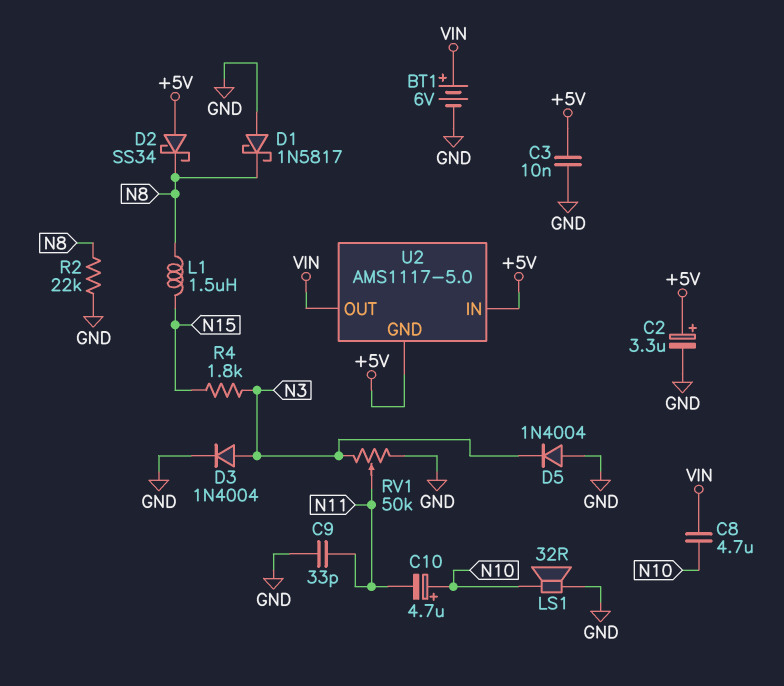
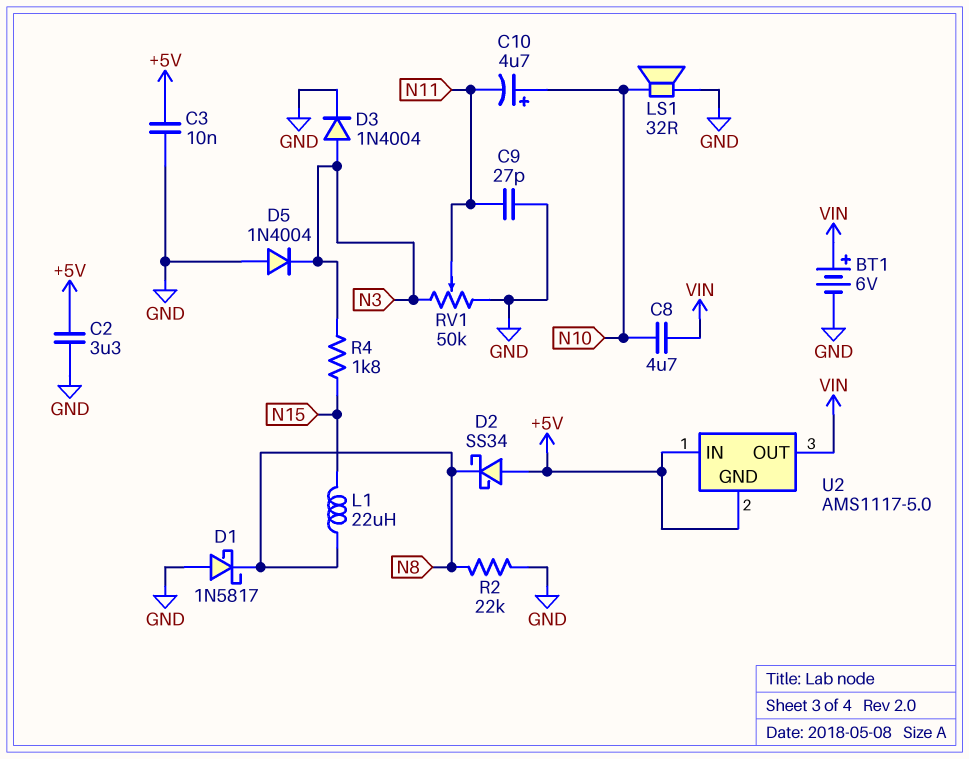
C2: 3.3uF (plus +5V, minus GND) -> 3.3uF (+5V, GND)
C9: 33pF (GND, N11) -> 27pF (GND, N11)
L1: 1.5uH (N8, N15) -> 22uH (N8, N15)

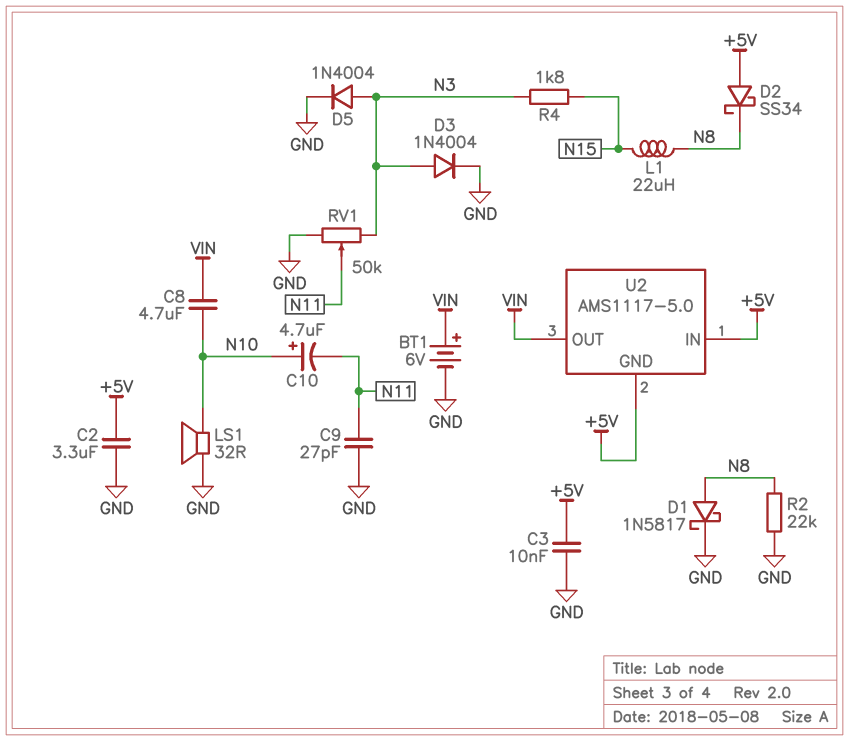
D1: schottky 1N5817 (A GND, K N8) -> schottky 1N5817 (A N8, K GND)
D5: diode 1N4004 (A GND, K N3) -> diode 1N4004 (A N3, K GND)

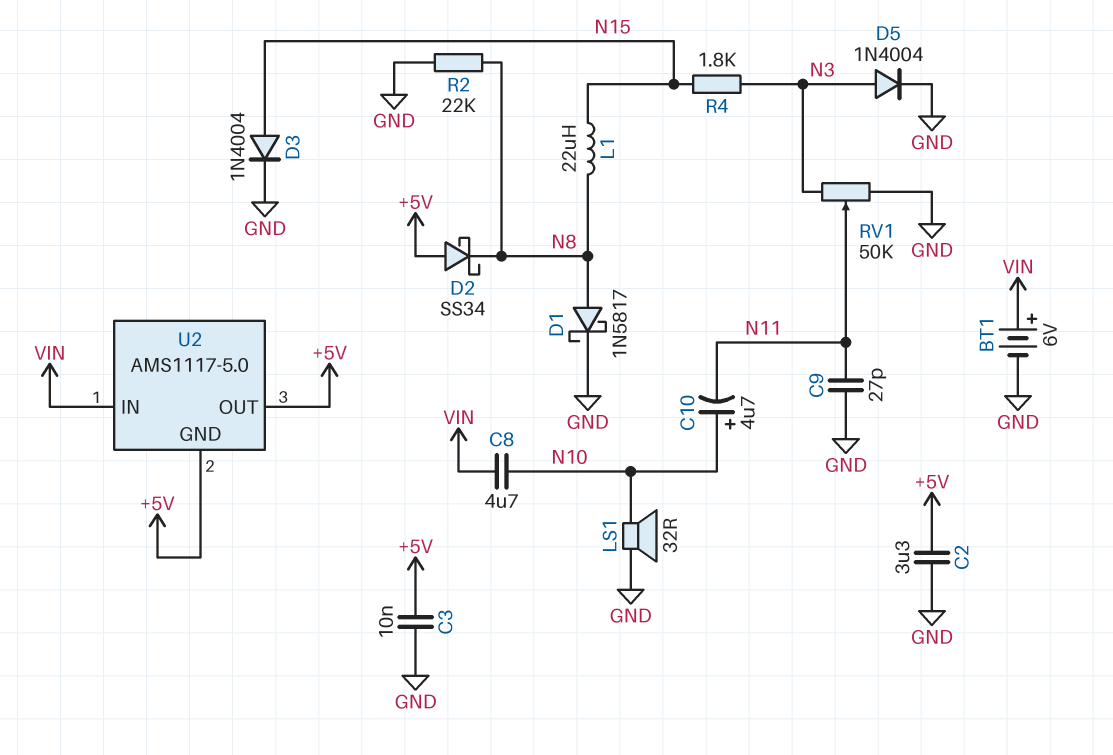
D3: diode 1N4004 (A N3, K GND) -> diode 1N4004 (A N15, K GND)
U2 pin IN: +5V -> VIN
U2 pin OUT: VIN -> +5V

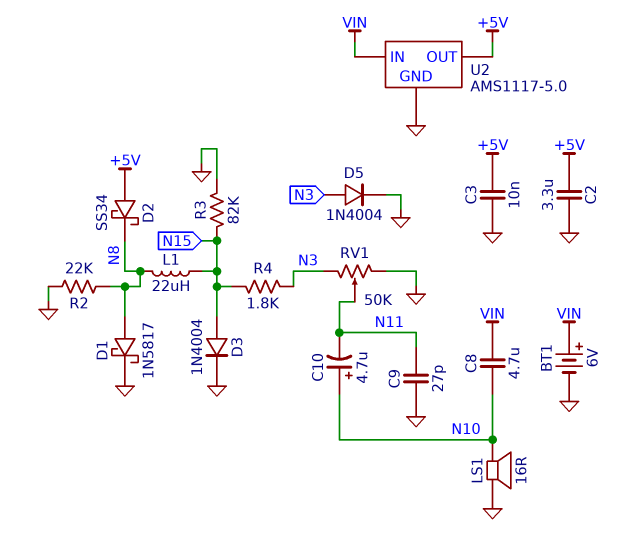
LS1: speaker 32R (GND, N10) -> speaker 16R (GND, N10)
R3: none -> 82k (GND, N15)
U2 pin GND: +5V -> GND

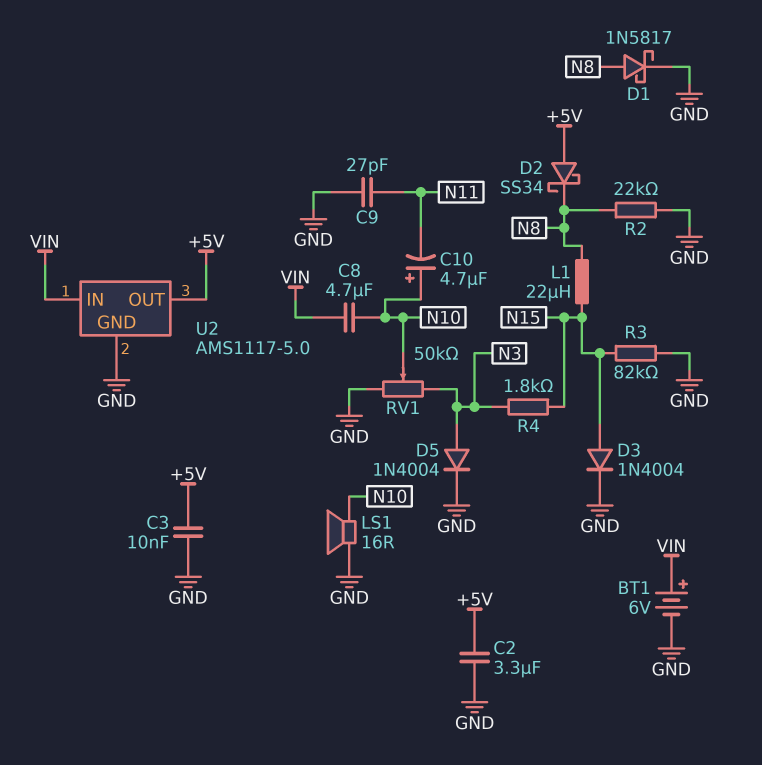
RV1: 50k (GND, N3, wiper N11) -> 50k (GND, N3, wiper N10)

